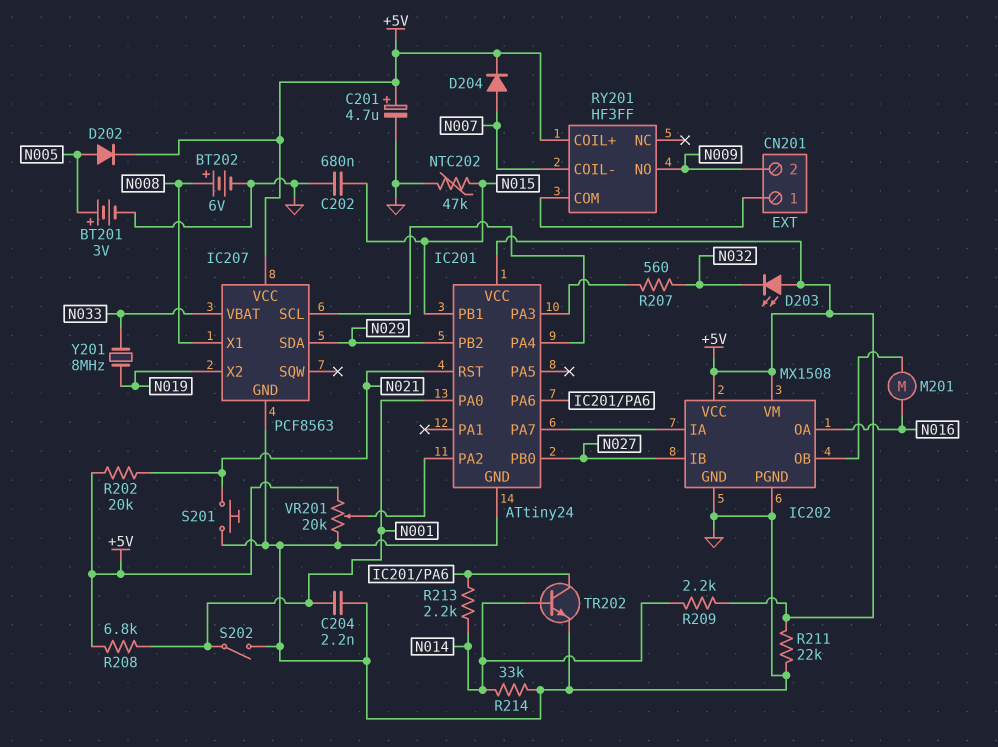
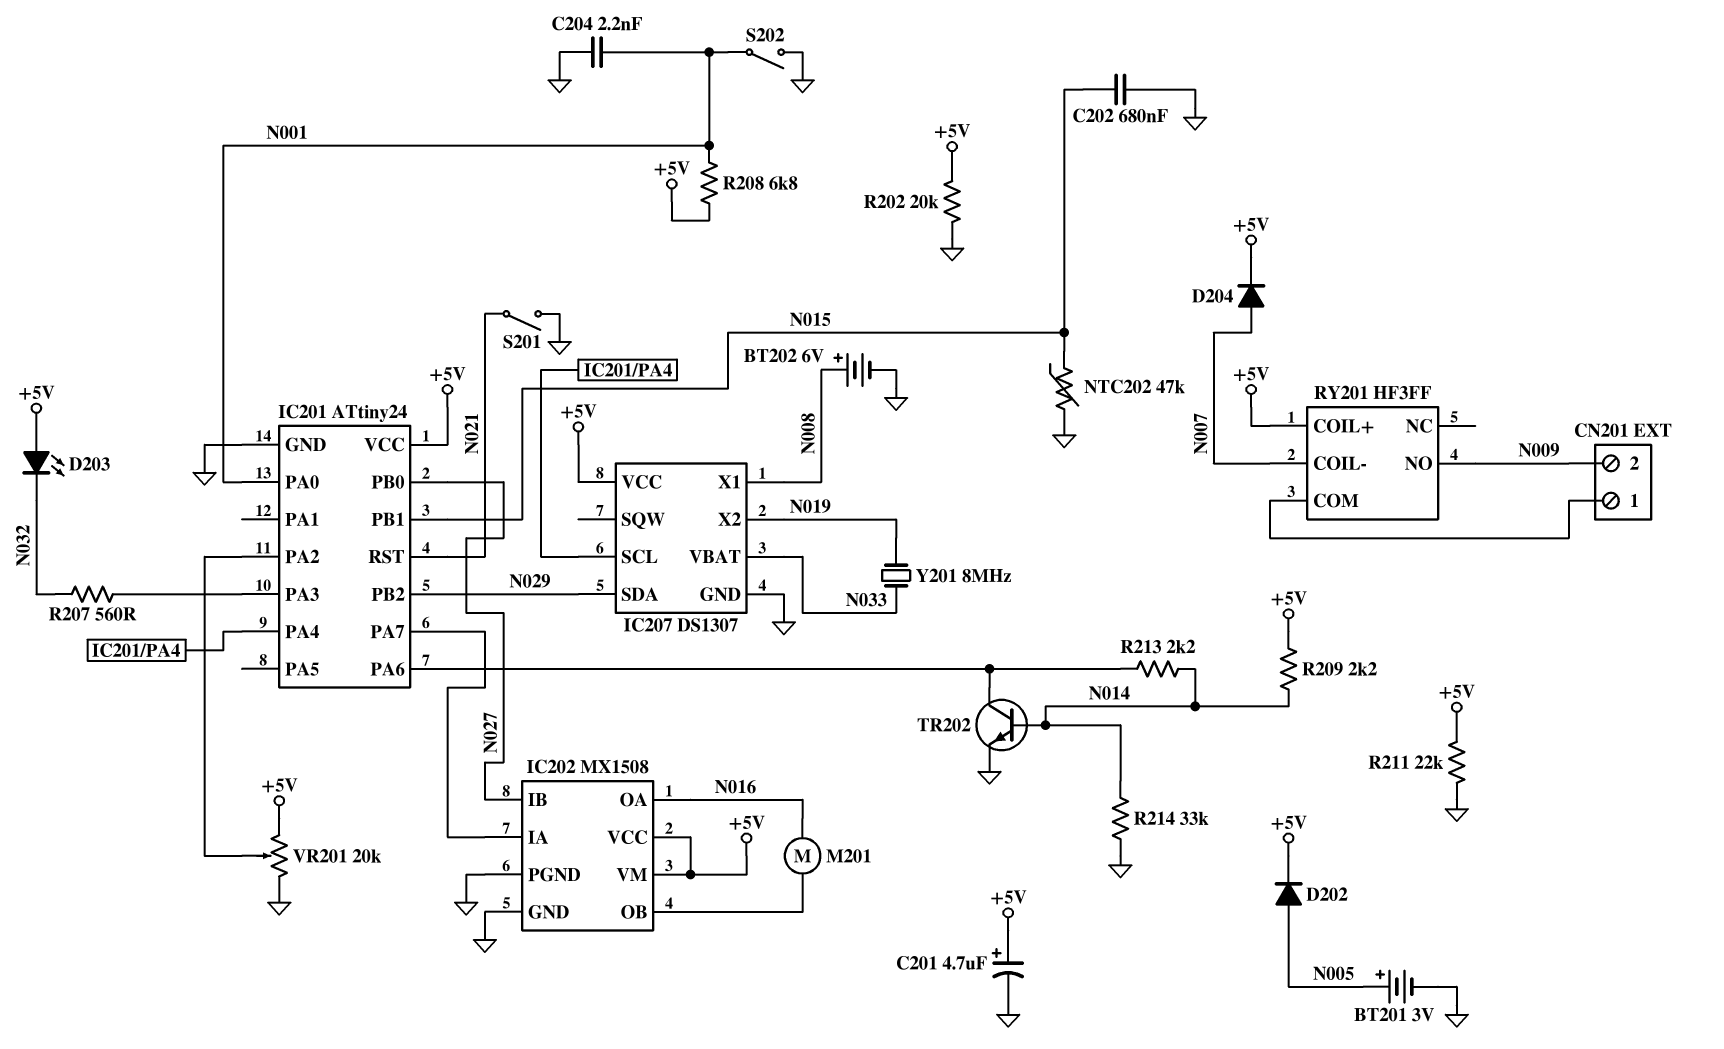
IC207: PCF8563 -> DS1307
R202: 20k (+5V, N021) -> 20k (+5V, GND)
S201: button (GND, N021) -> switch (GND, N021)

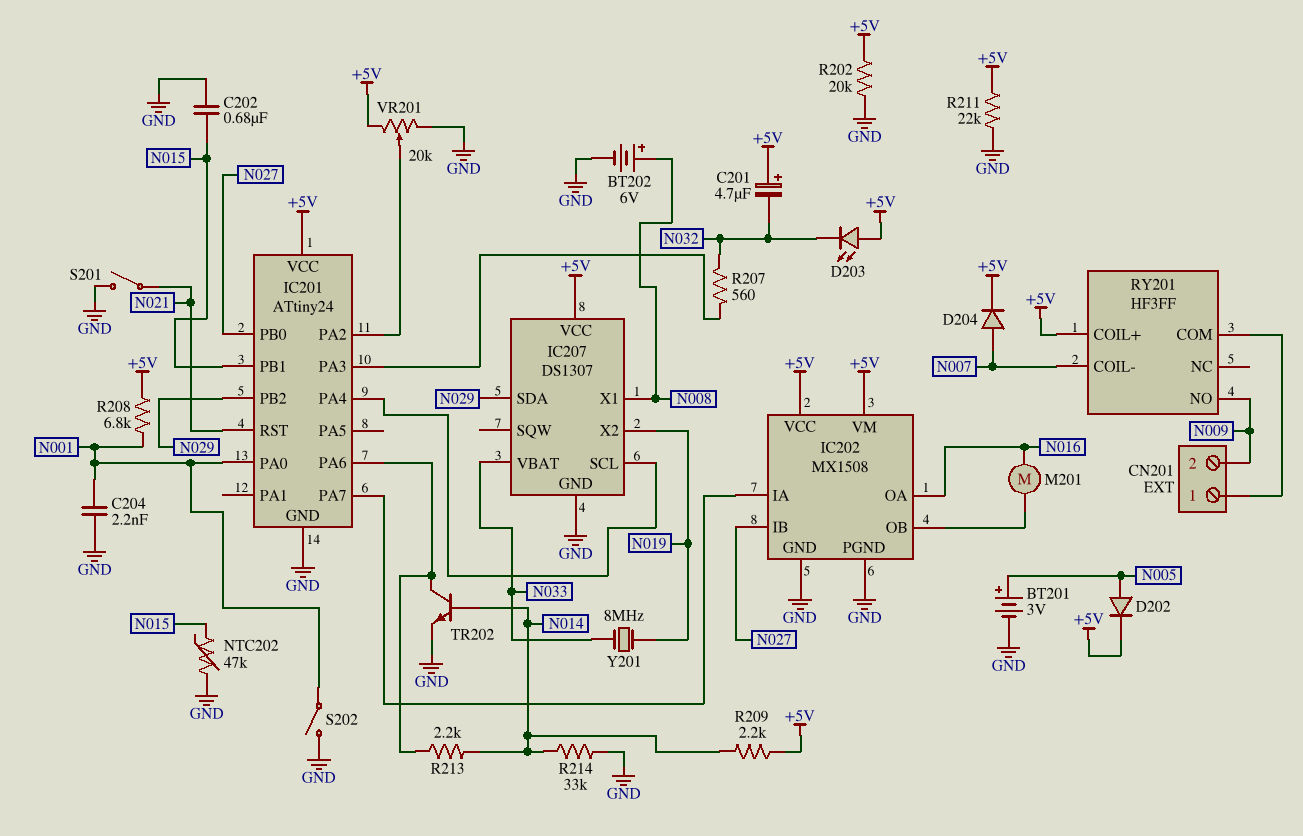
C201: 4.7uF (plus +5V, minus GND) -> 4.7uF (plus +5V, minus N032)

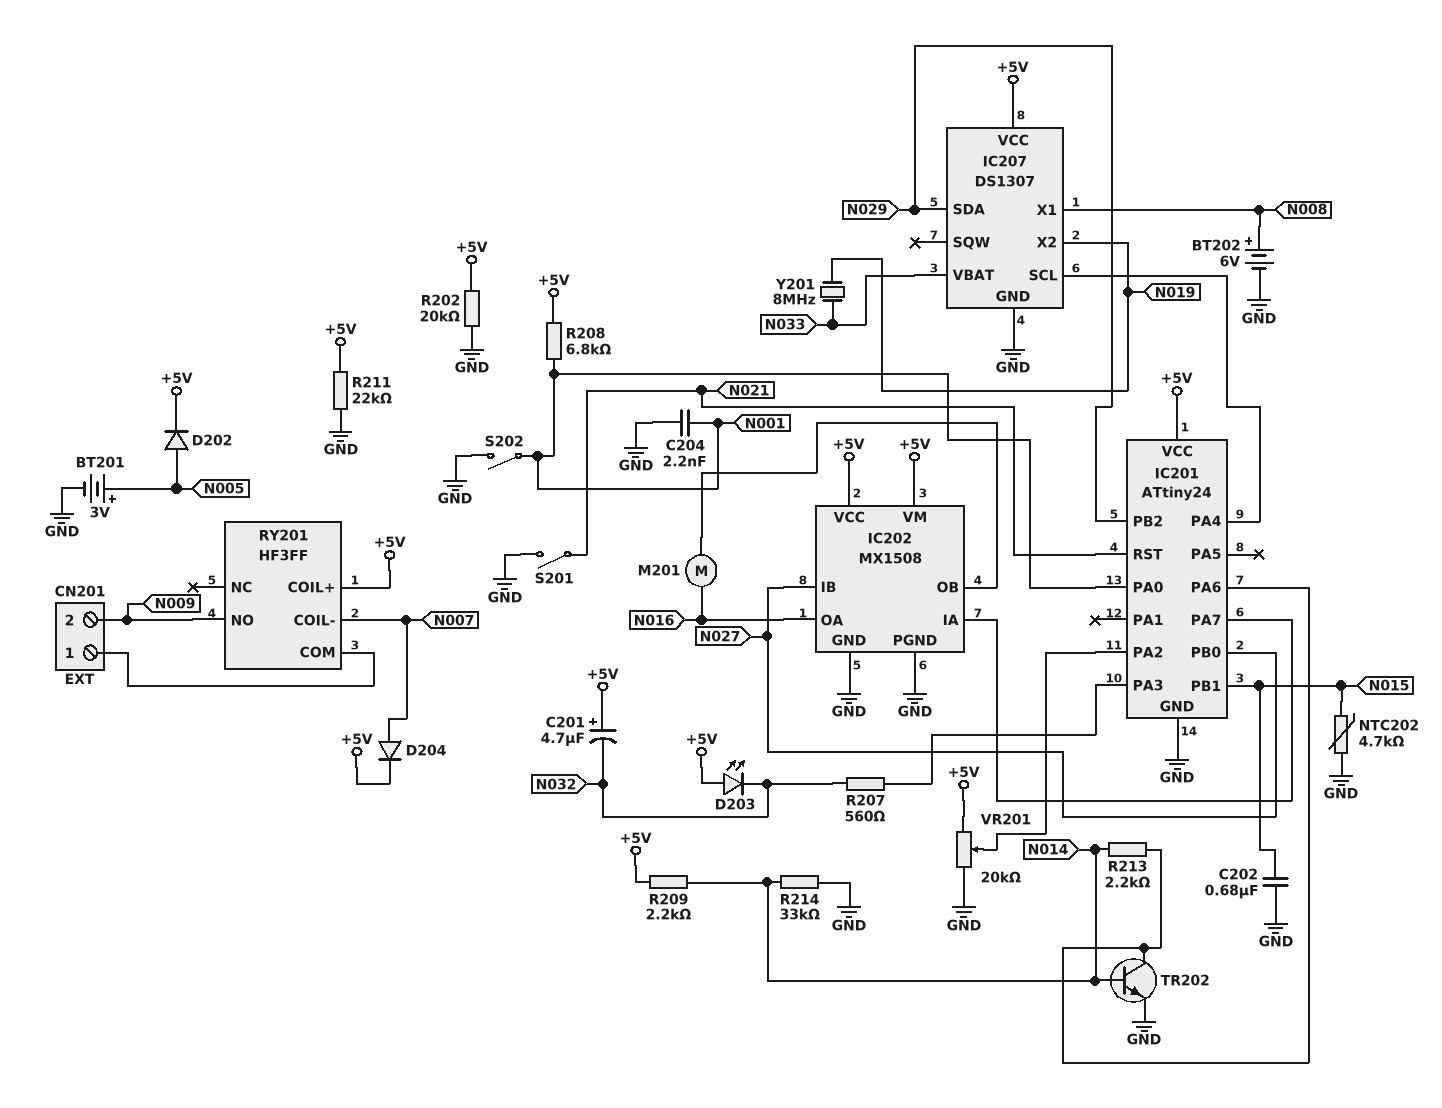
NTC202: 47k (GND, N015) -> 4.7k (GND, N015)

